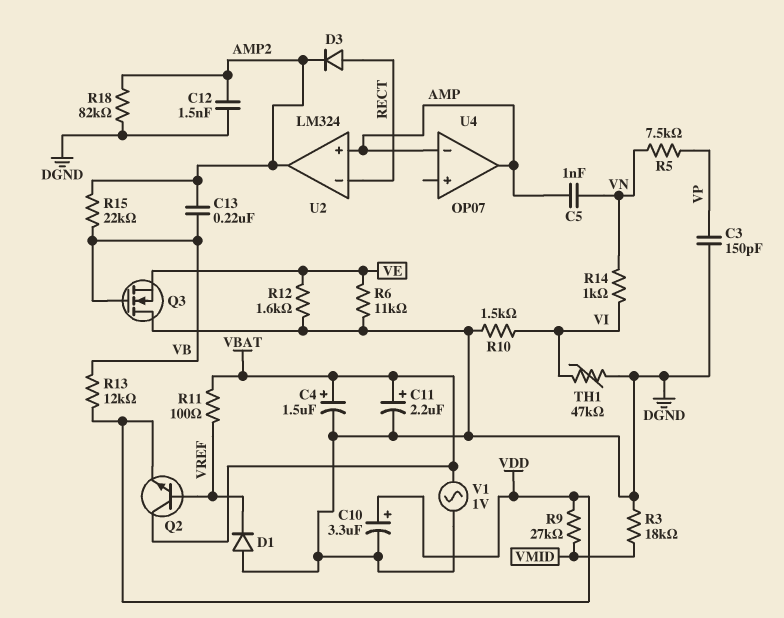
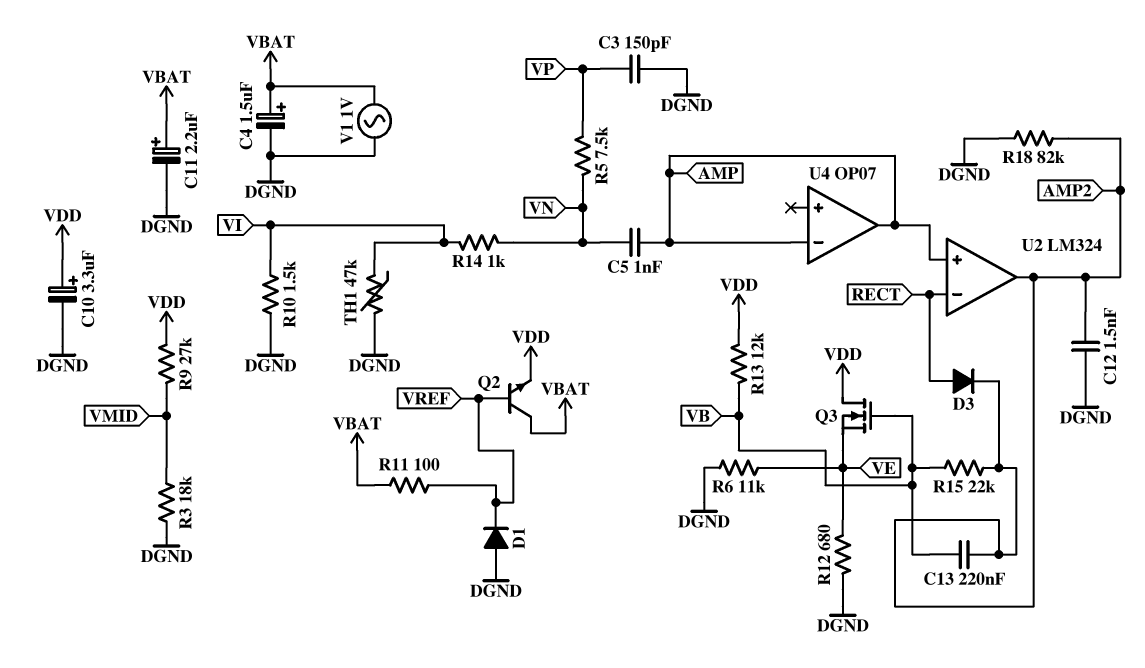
Q3: NMOS (G VB, D DGND, S VE) -> NMOS (G VB, D VDD, S VE)
R12: 1.6k (DGND, VE) -> 680 (DGND, VE)

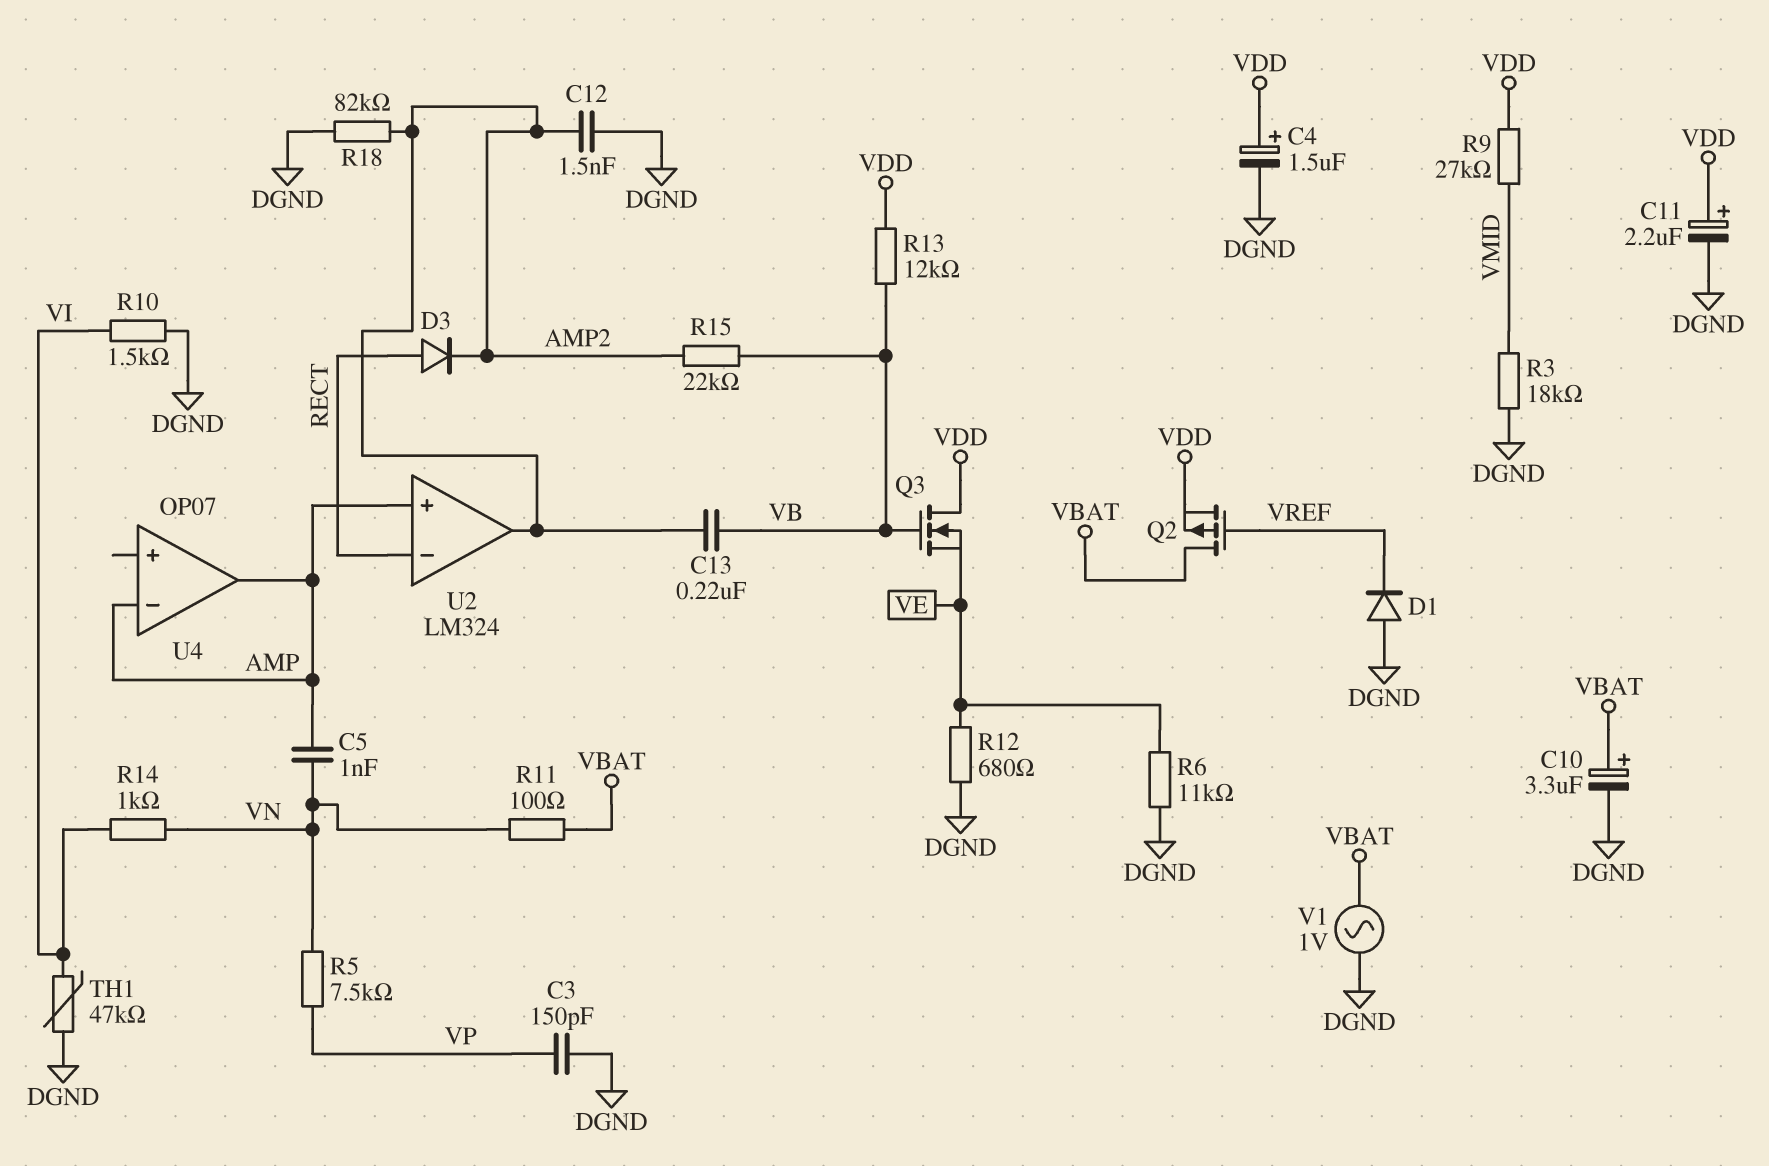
C4: 1.5uF (plus VBAT, minus DGND) -> 1.5uF (plus VDD, minus DGND)
C10: 3.3uF (plus VDD, minus DGND) -> 3.3uF (plus VBAT, minus DGND)
C11: 2.2uF (plus VBAT, minus DGND) -> 2.2uF (plus VDD, minus DGND)
Q2: NPN (B VREF, C VBAT, E VDD) -> PMOS (G VREF, D VBAT, S VDD)
R11: 100 (VBAT, VREF) -> 100 (VBAT, VN)

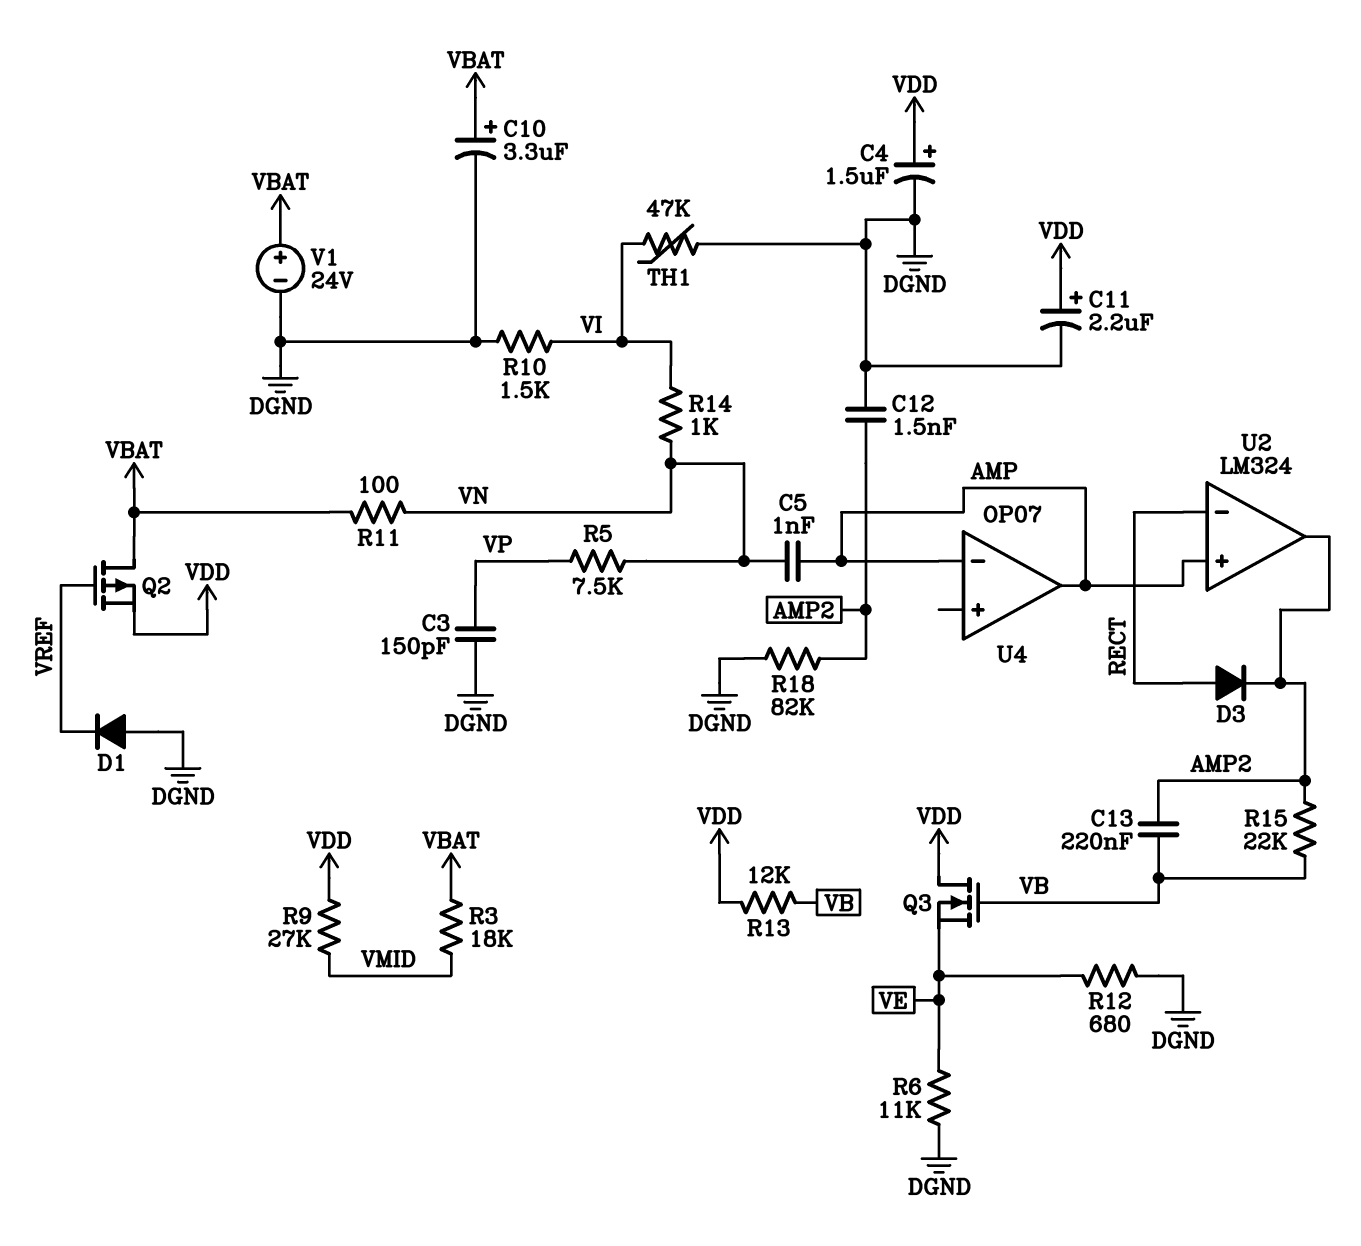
R3: 18k (DGND, VMID) -> 18k (VBAT, VMID)
V1: AC 1V (DGND, VBAT) -> 24V (plus VBAT, minus DGND)

